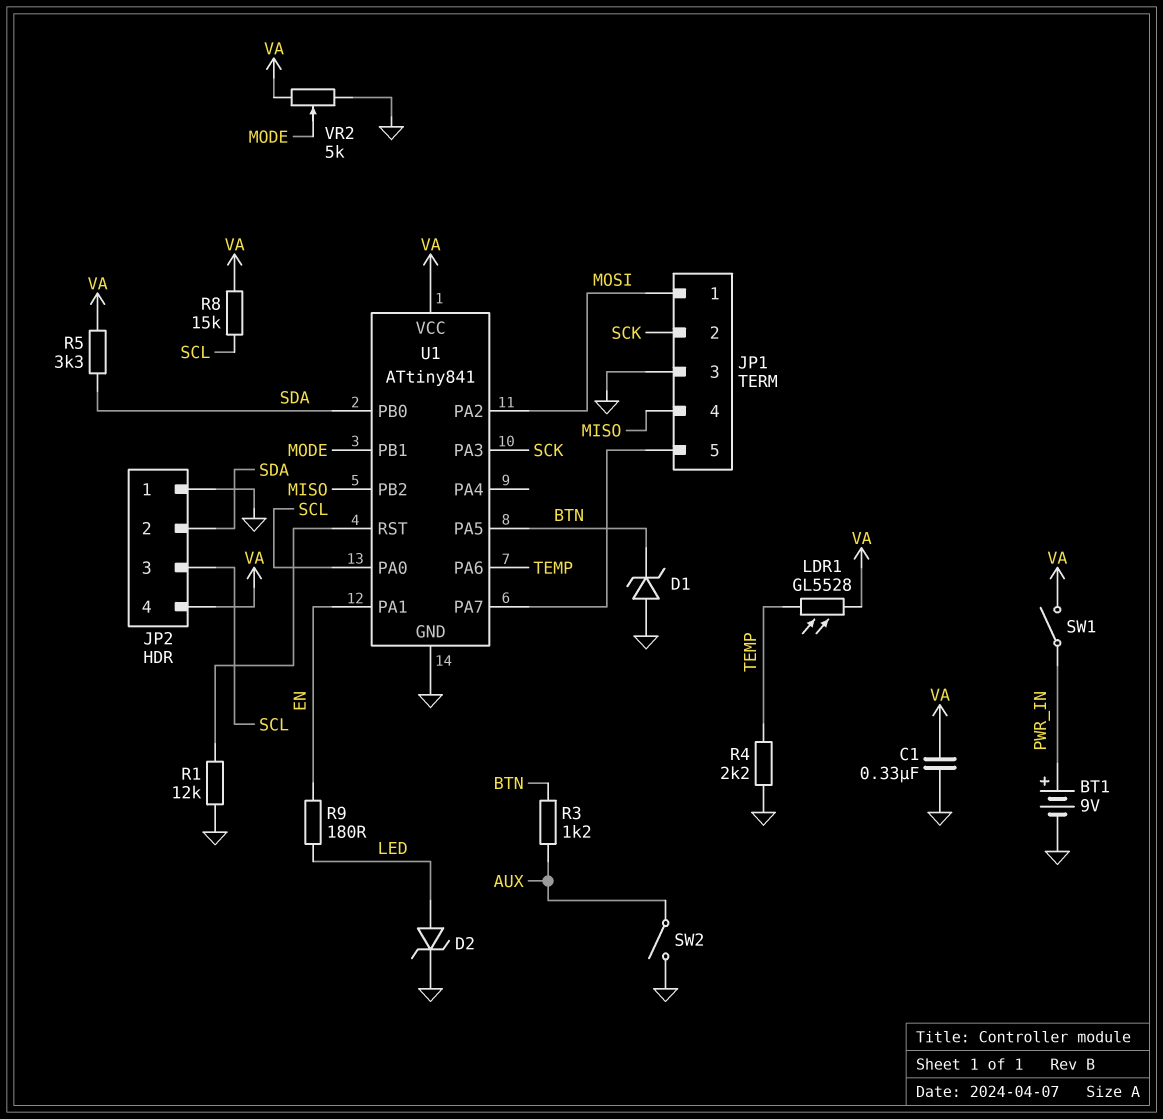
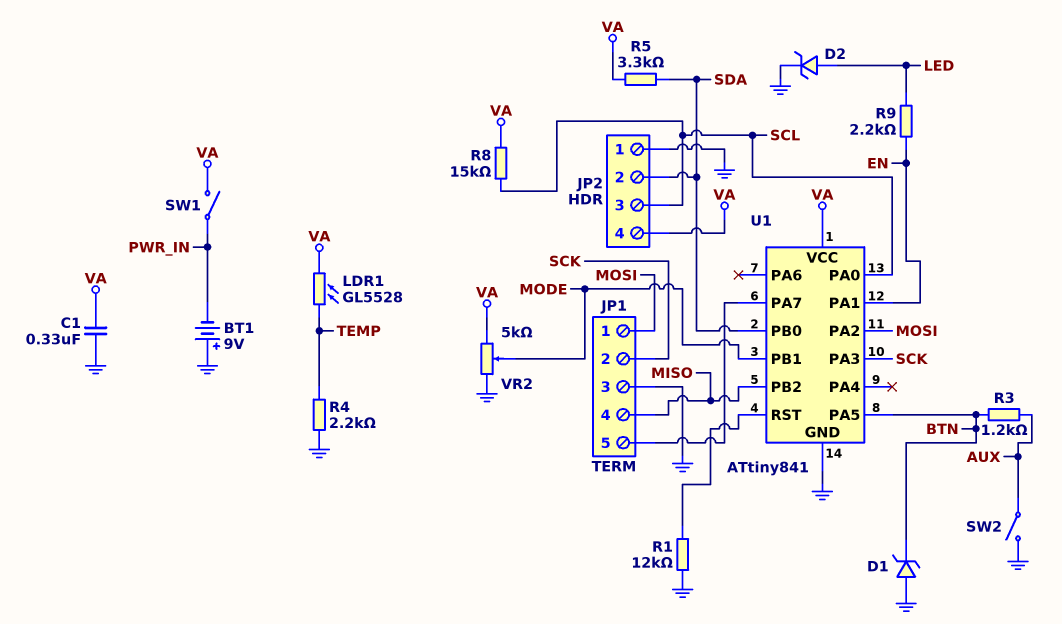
BT1: 9V (plus PWR_IN, minus GND) -> 9V (plus GND, minus PWR_IN)
R9: 180 (EN, LED) -> 2.2k (EN, LED)
U1 pin PA6: TEMP -> none

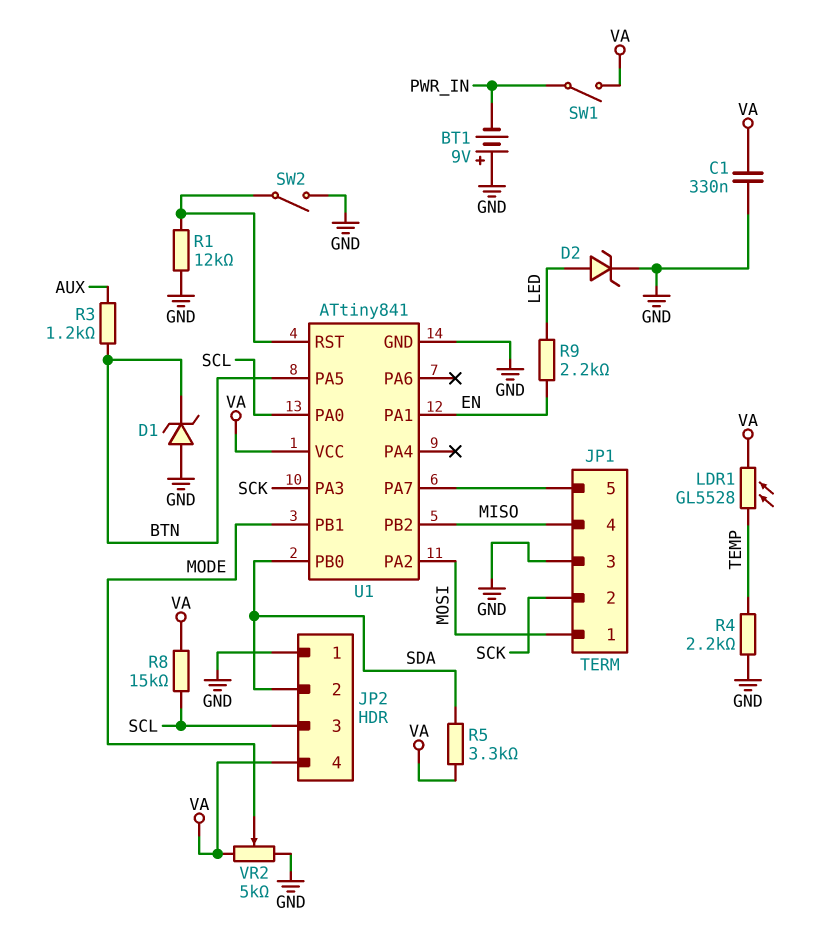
SW2: switch (AUX, GND) -> switch (GND, U1/RST)

